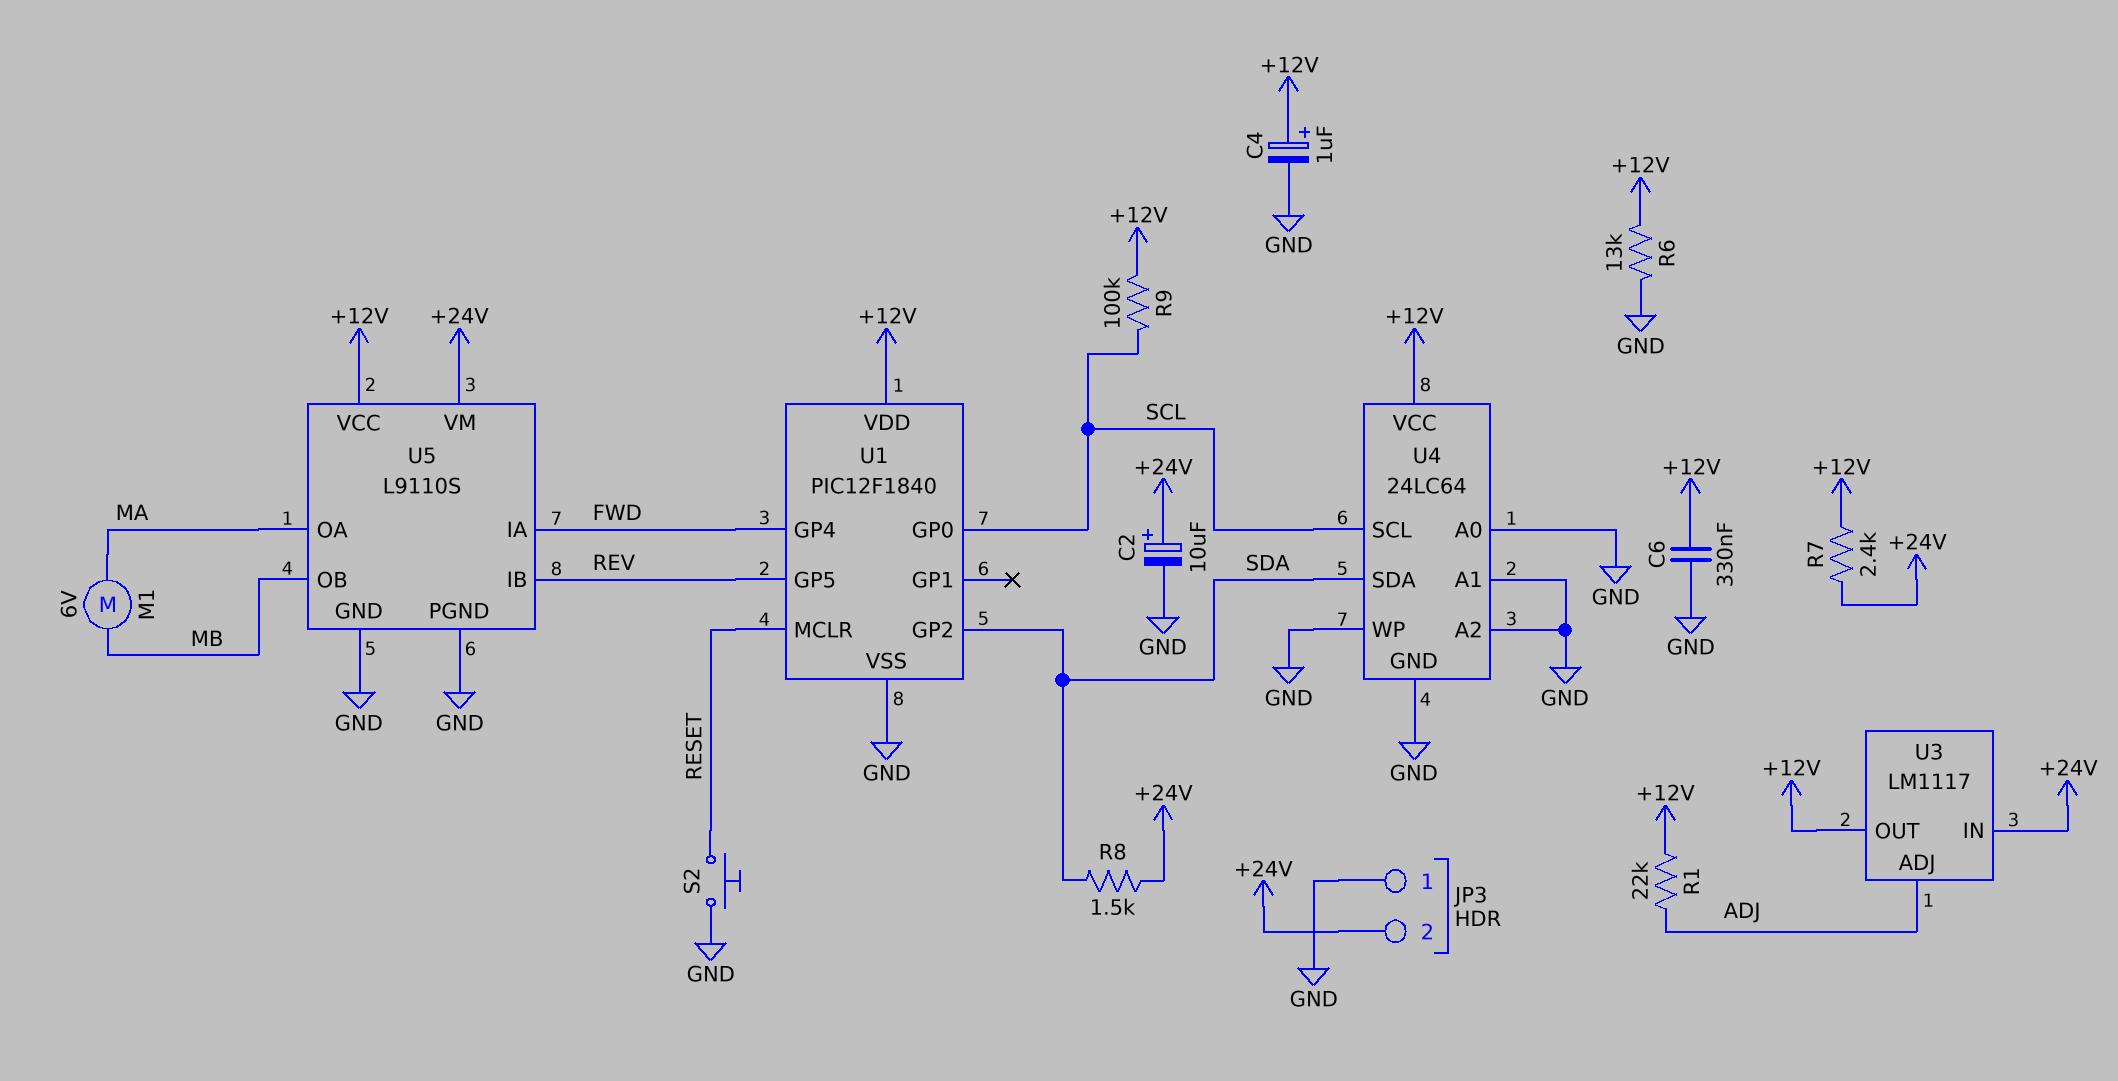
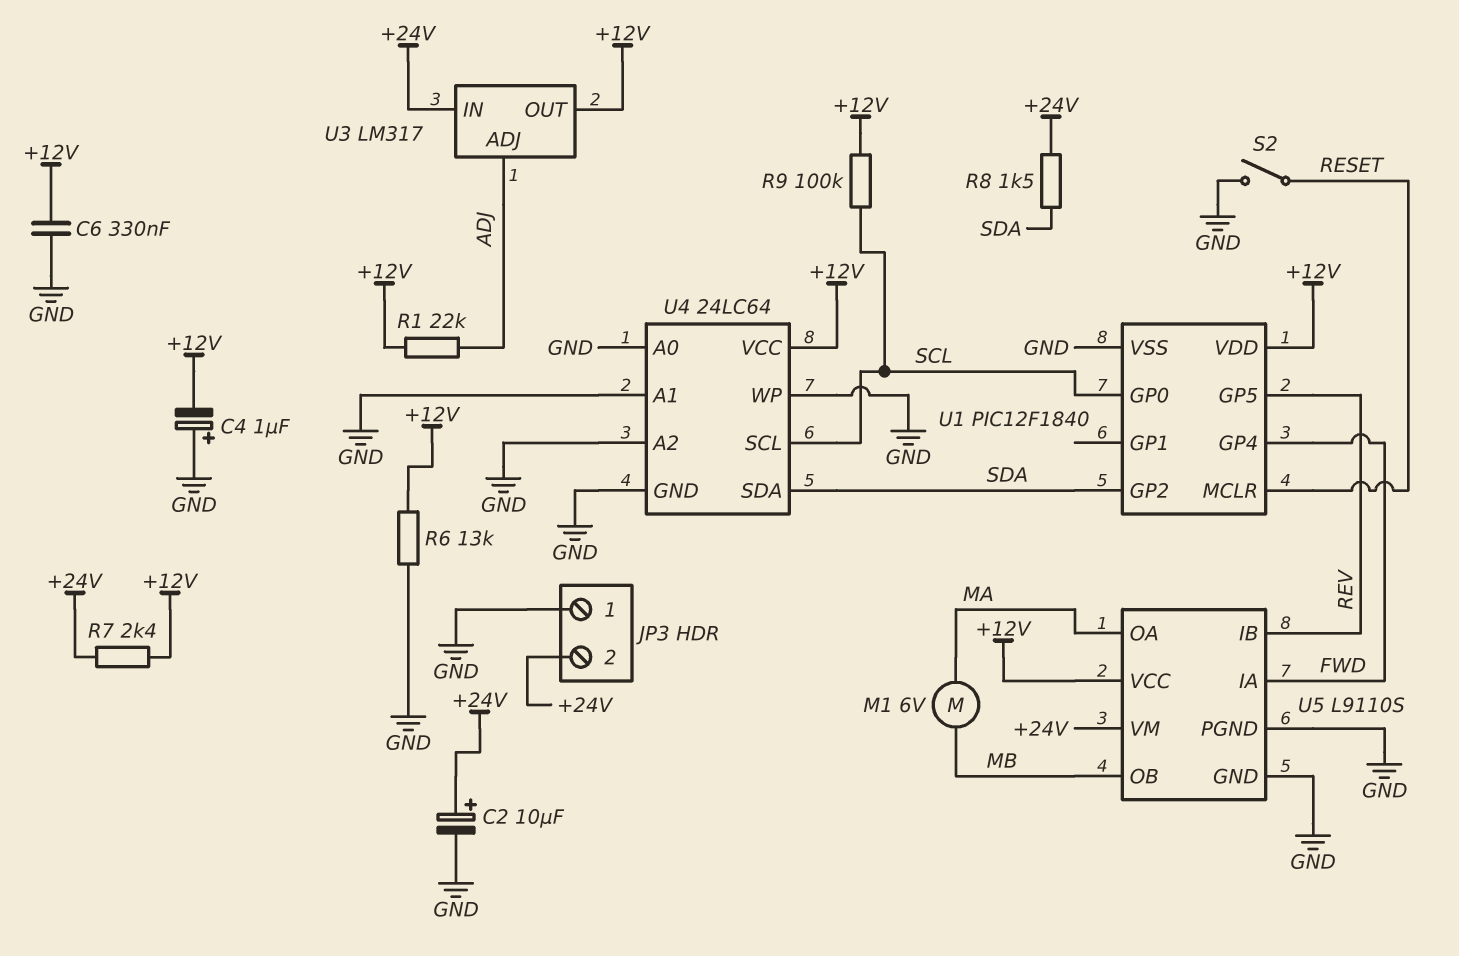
C4: 1uF (plus +12V, minus GND) -> 1uF (plus GND, minus +12V)
S2: button (GND, RESET) -> switch (GND, RESET)
U3: LM1117 -> LM317

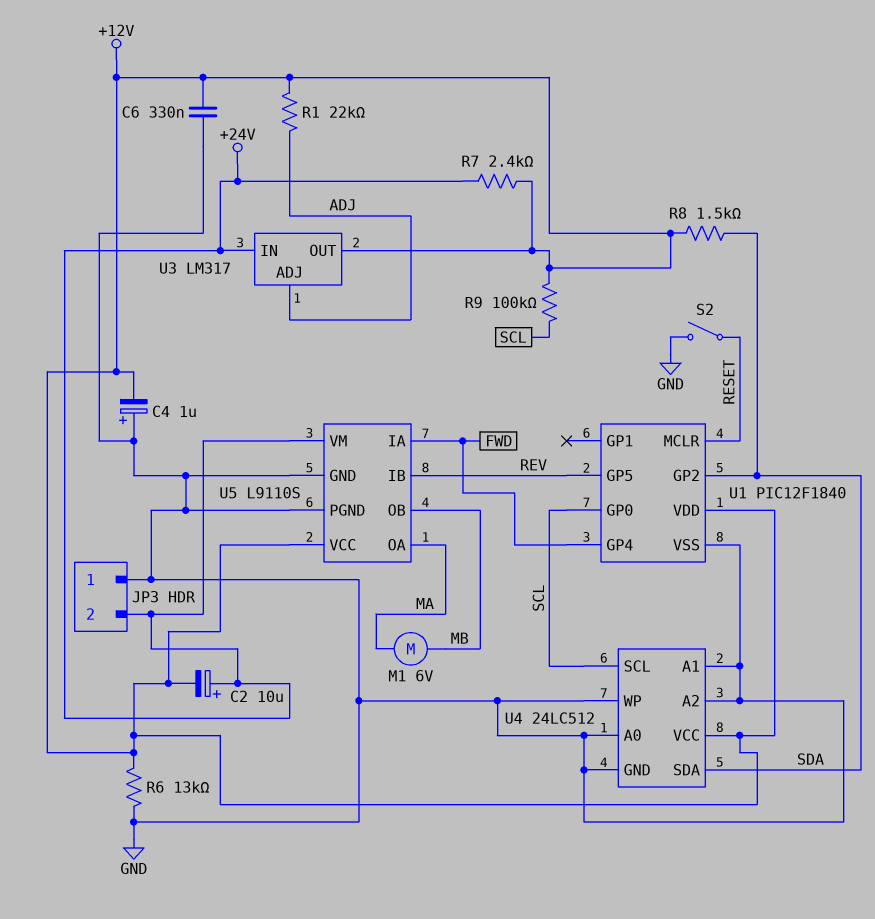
C2: 10uF (plus +24V, minus GND) -> 10uF (plus +24V, minus +12V)
R8: 1.5k (+24V, SDA) -> 1.5k (+12V, SDA)
U4: 24LC64 -> 24LC512

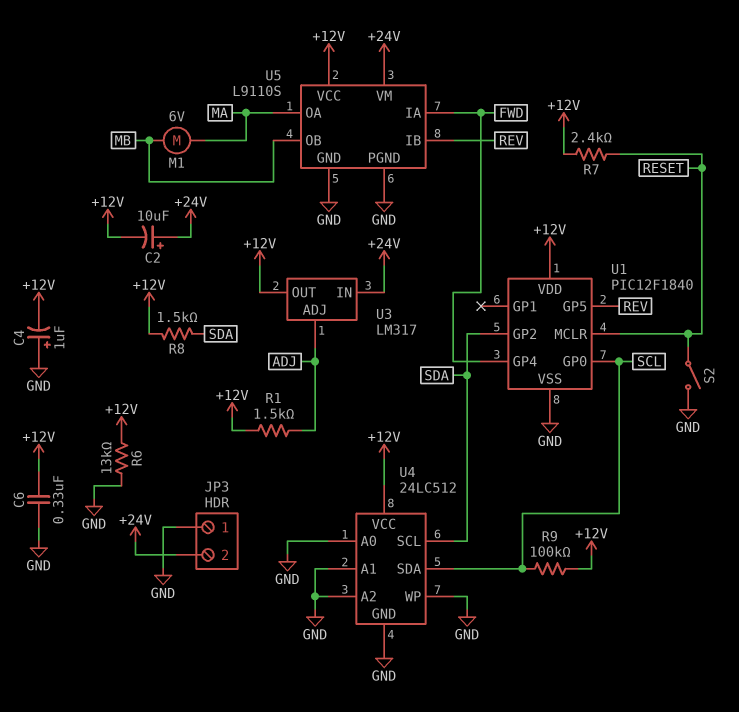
R1: 22k (+12V, ADJ) -> 1.5k (+12V, ADJ)
R7: 2.4k (+12V, +24V) -> 2.4k (+12V, RESET)
U4 pin SCL: SCL -> SDA
U4 pin SDA: SDA -> SCL

